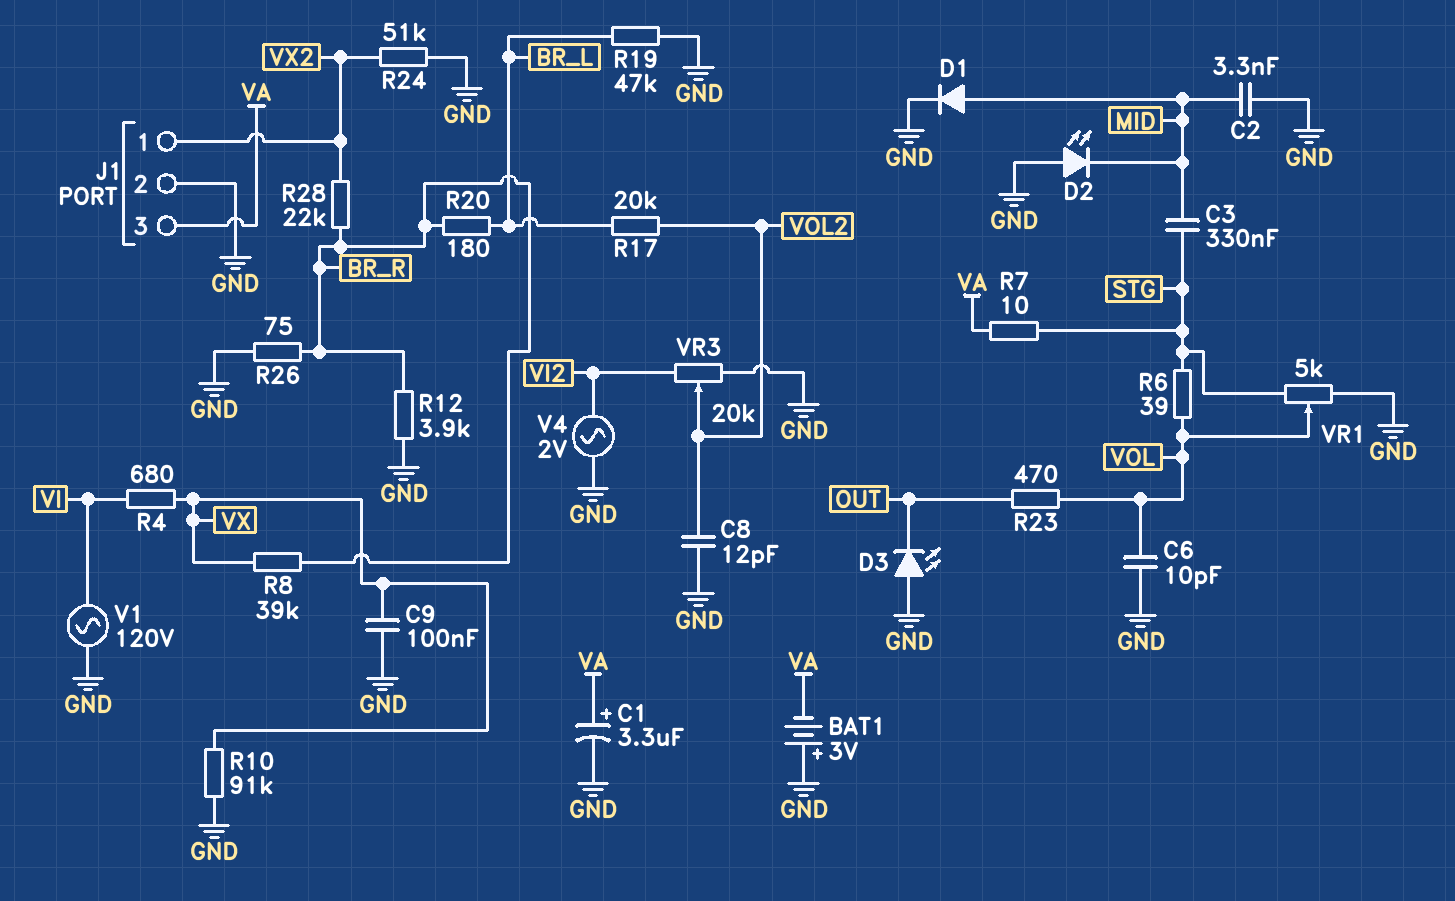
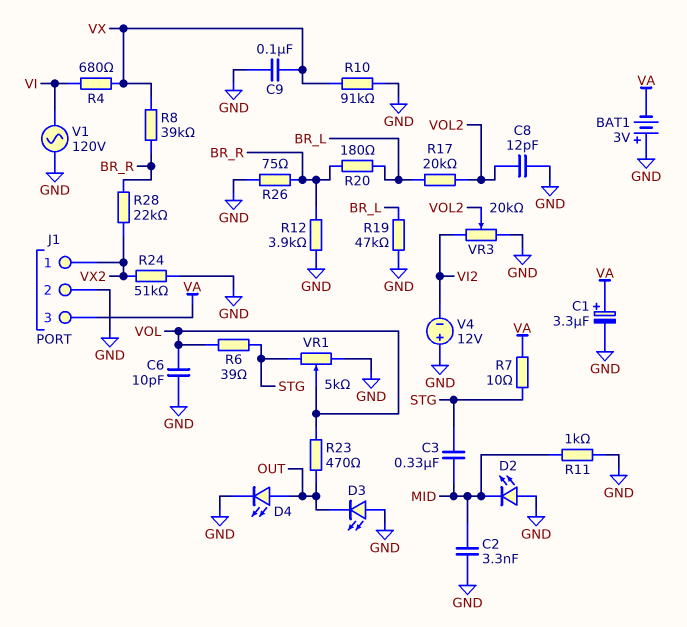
D1: diode (A MID, K GND) -> none
D4: none -> LED (A OUT, K GND)
R11: none -> 1k (GND, MID)
V4: AC 2V (GND, VI2) -> 12V (plus GND, minus VI2)

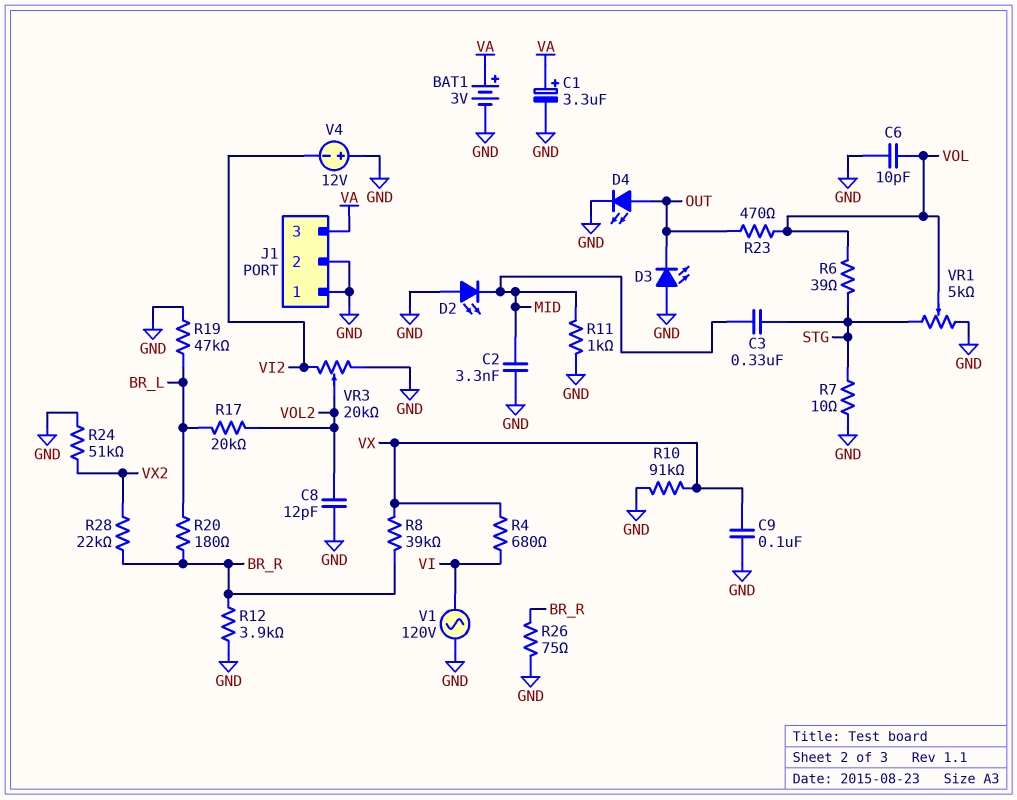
BAT1: 3V (plus GND, minus VA) -> 3V (plus VA, minus GND)
J1 pin 1: VX2 -> GND
R7: 10 (STG, VA) -> 10 (GND, STG)

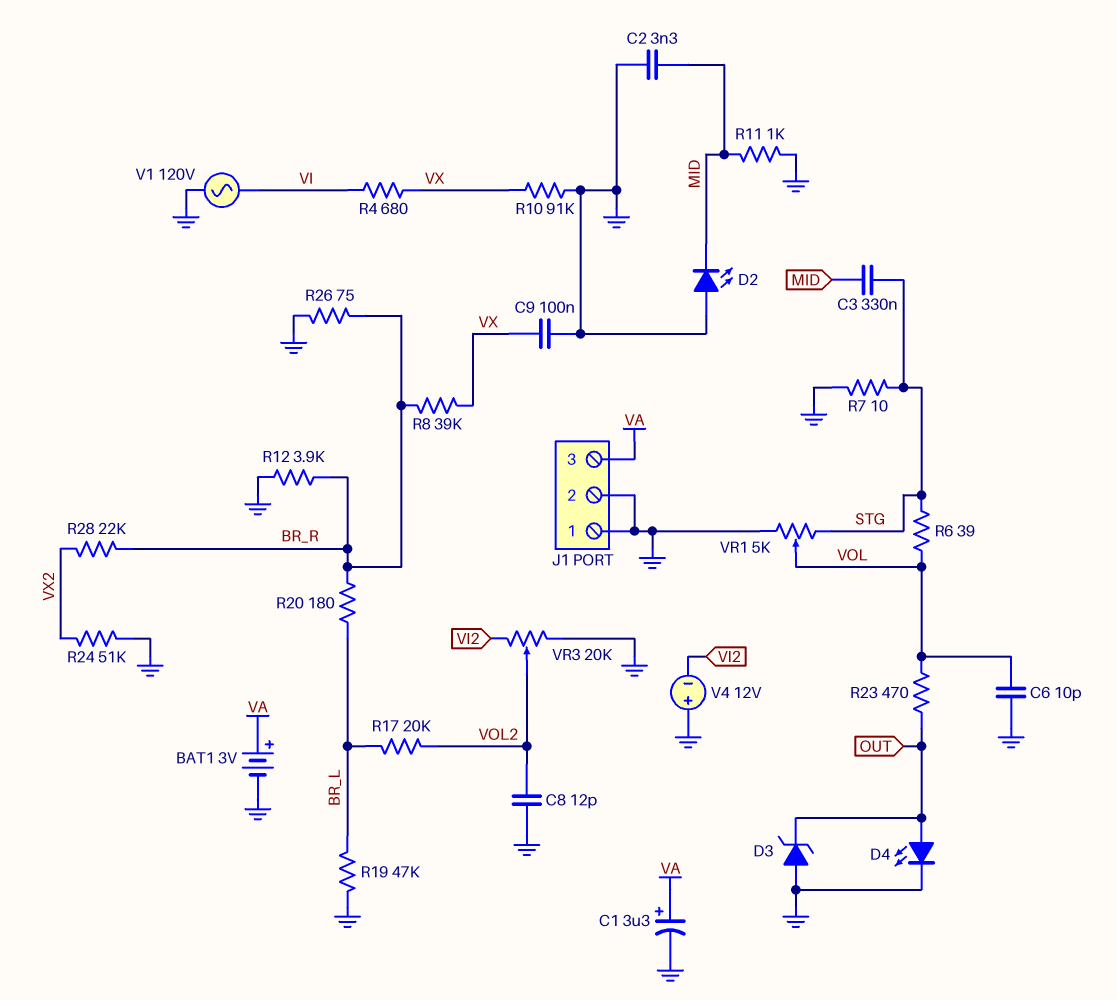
D3: LED (A GND, K OUT) -> zener (A GND, K OUT)

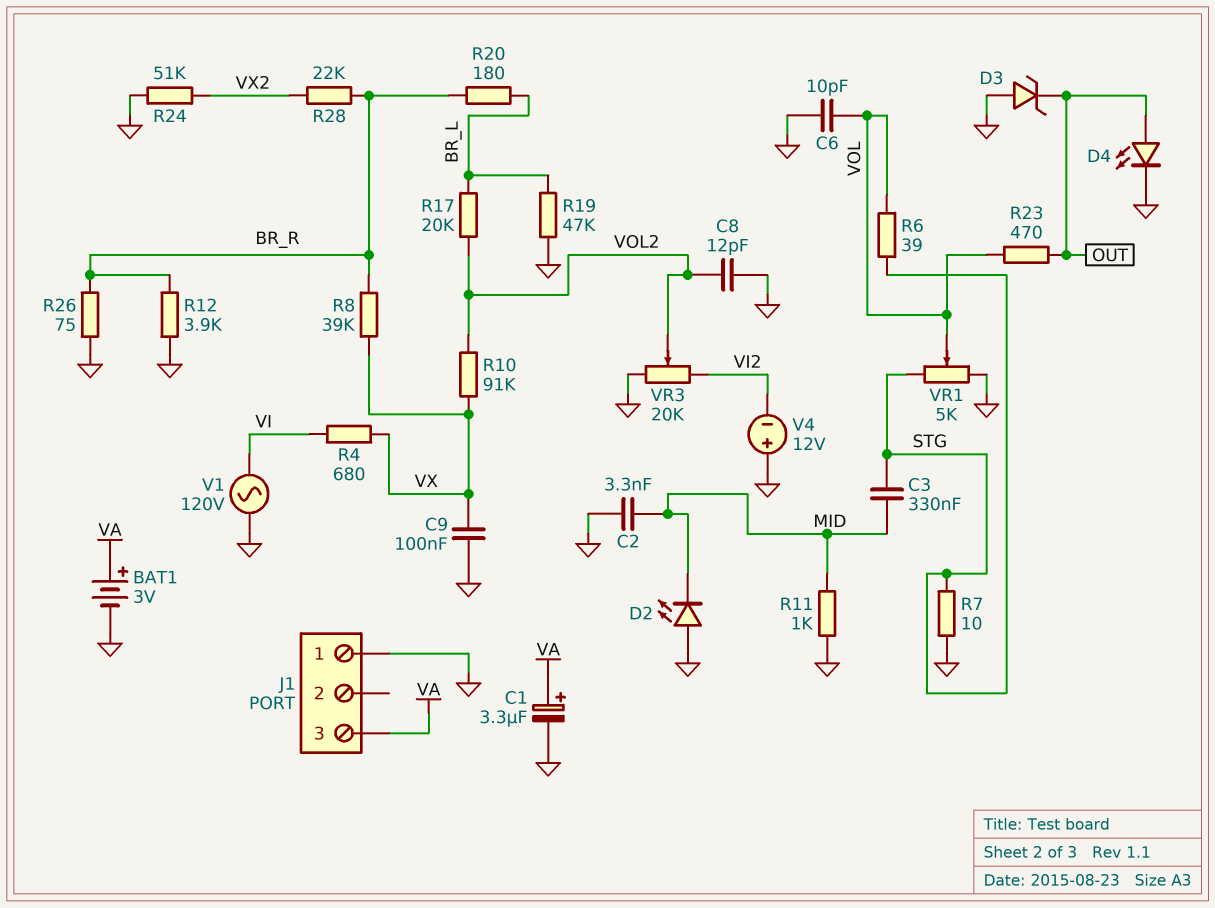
J1 pin 2: GND -> none
R10: 91k (GND, VX) -> 91k (VOL2, VX)

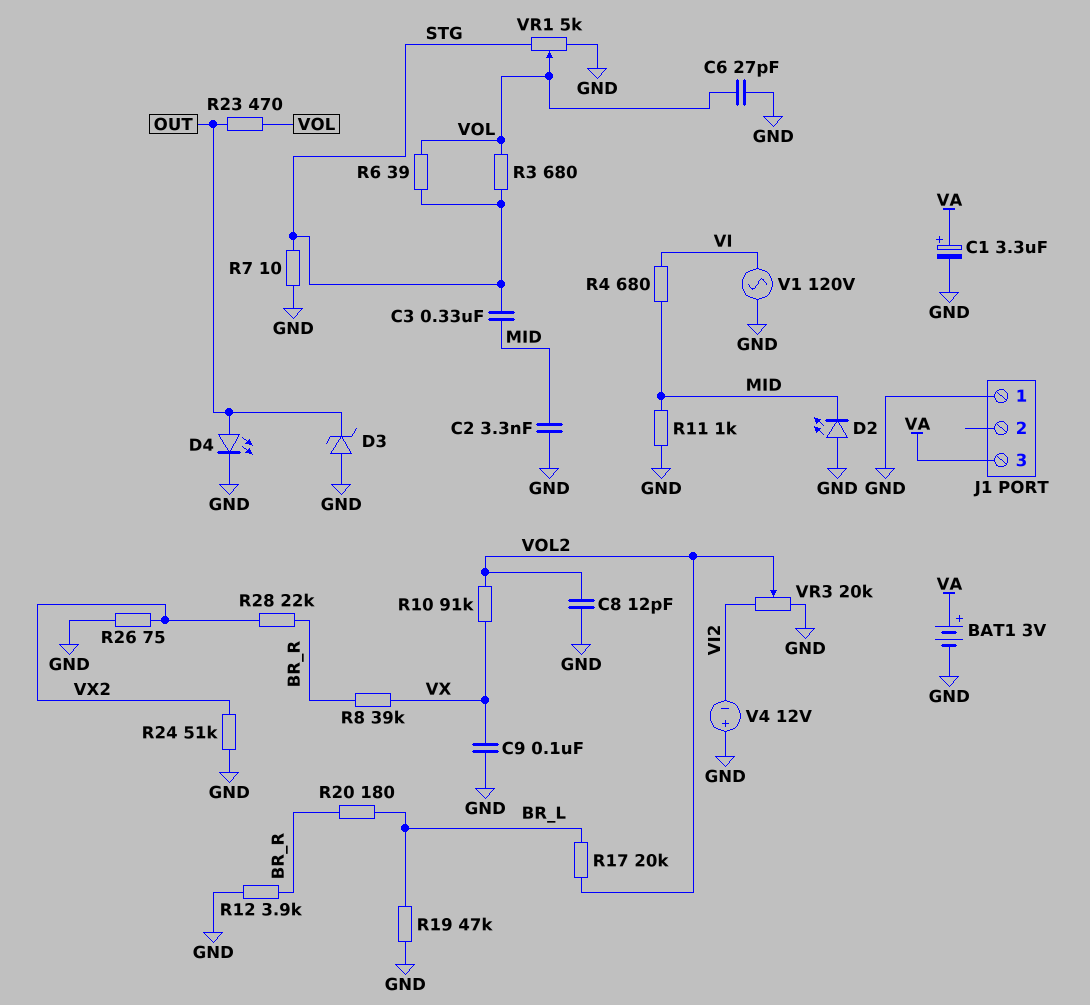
C6: 10pF (GND, VOL) -> 27pF (GND, VOL)
R3: none -> 680 (STG, VOL)
R4: 680 (VI, VX) -> 680 (MID, VI)
R26: 75 (BR_R, GND) -> 75 (GND, VX2)

